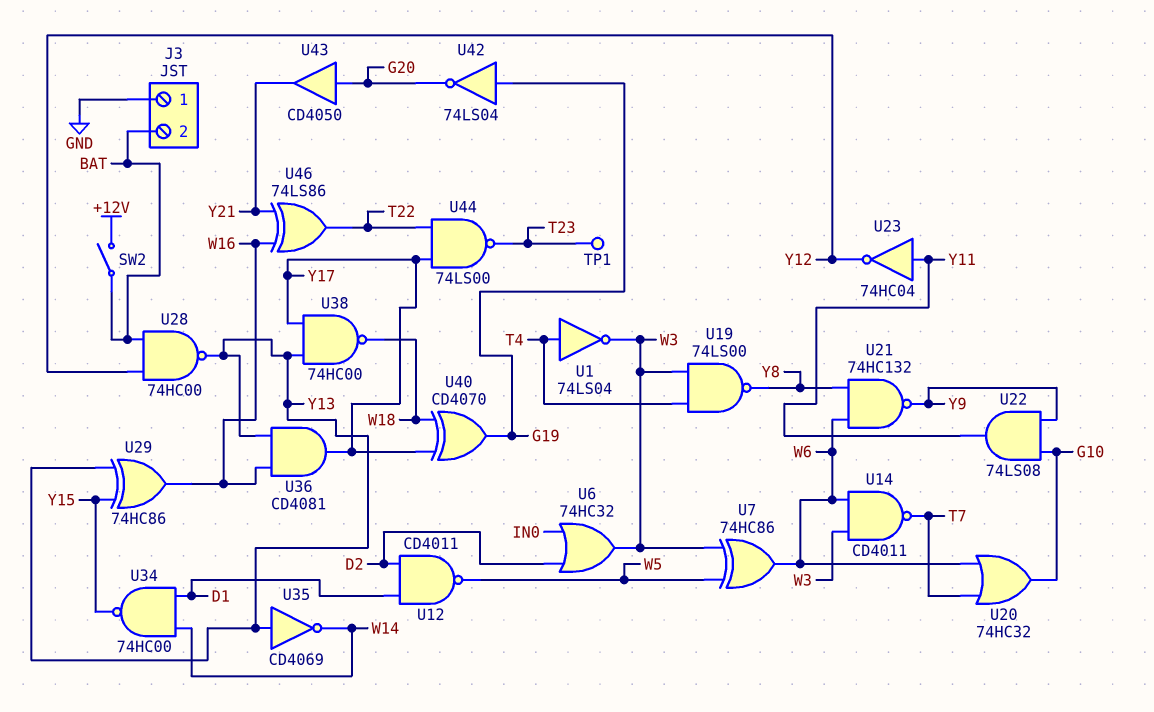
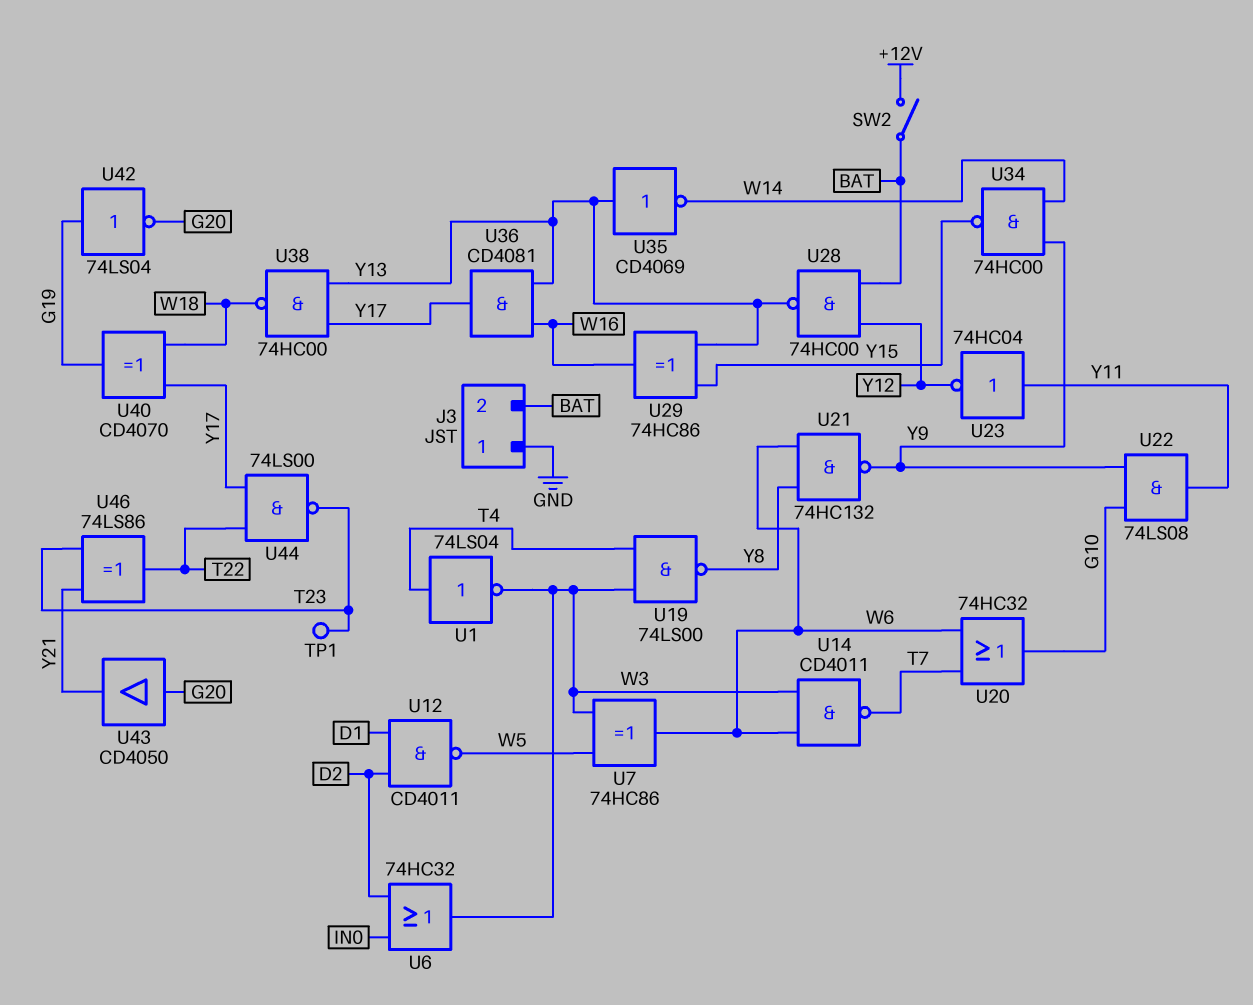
U34: NAND 74HC00 (in D1, in W14, out Y15) -> NAND 74HC00 (in W14, in Y9, out Y15)
U46: XOR 74LS86 (in W16, in Y21, out T22) -> XOR 74LS86 (in T23, in Y21, out T22)

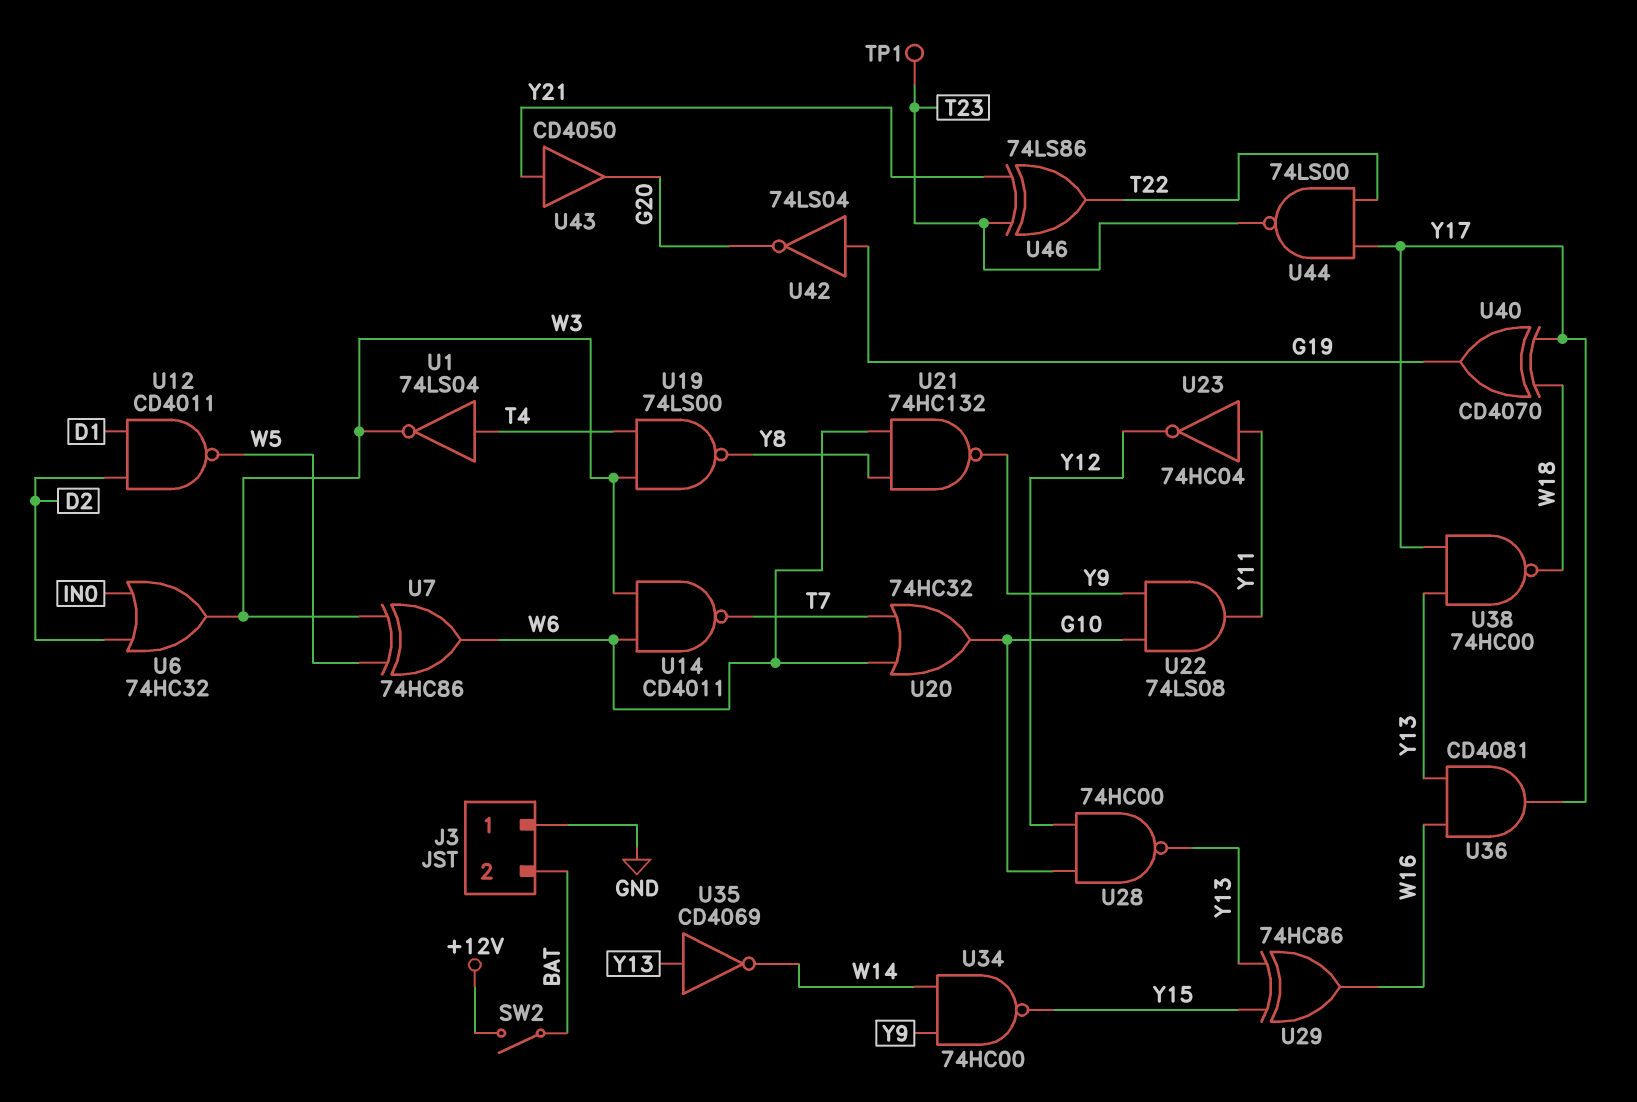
U28: NAND 74HC00 (in BAT, in Y12, out Y13) -> NAND 74HC00 (in G10, in Y12, out Y13)
U43: buffer CD4050 (in G20, out Y21) -> buffer CD4050 (in Y21, out G20)

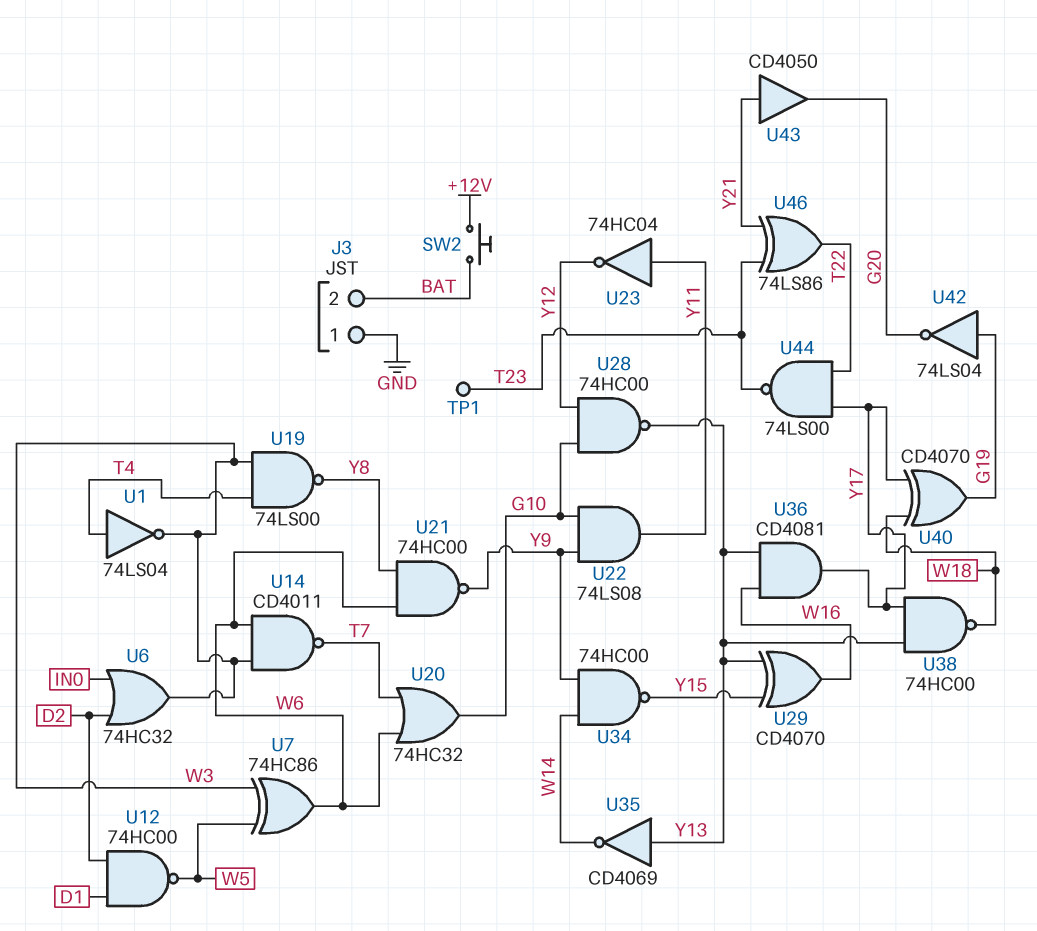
SW2: switch (+12V, BAT) -> button (+12V, BAT)
U12: NAND CD4011 (in D1, in D2, out W5) -> NAND 74HC00 (in D1, in D2, out W5)
U21: NAND 74HC132 (in W6, in Y8, out Y9) -> NAND 74HC00 (in W6, in Y8, out Y9)
U29: XOR 74HC86 (in Y13, in Y15, out W16) -> XOR CD4070 (in Y13, in Y15, out W16)

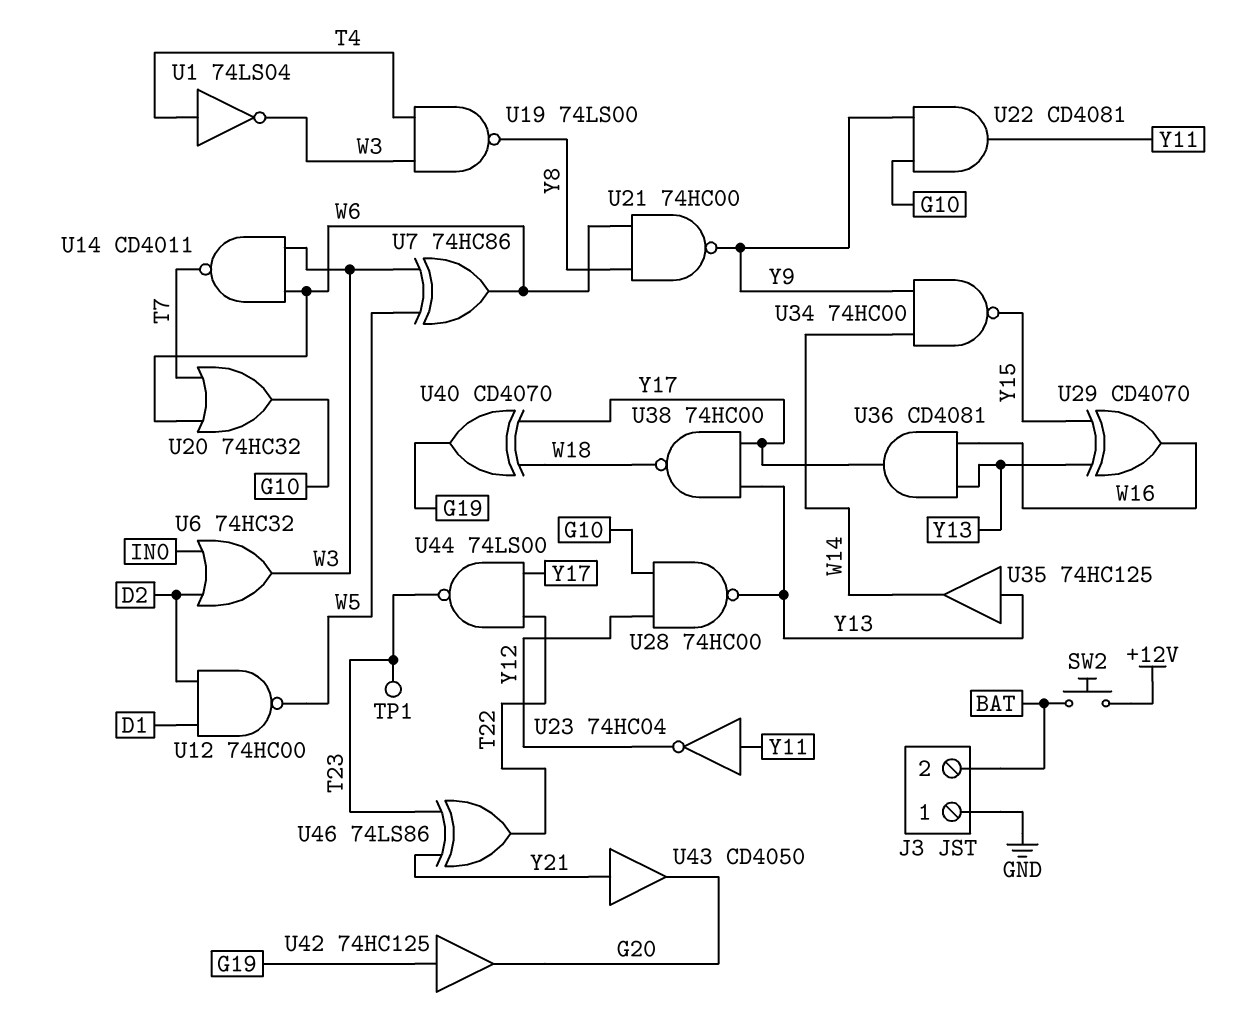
U22: AND 74LS08 (in G10, in Y9, out Y11) -> AND CD4081 (in G10, in Y9, out Y11)
U35: NOT CD4069 (in Y13, out W14) -> buffer 74HC125 (in Y13, out W14)
U42: NOT 74LS04 (in G19, out G20) -> buffer 74HC125 (in G19, out G20)

